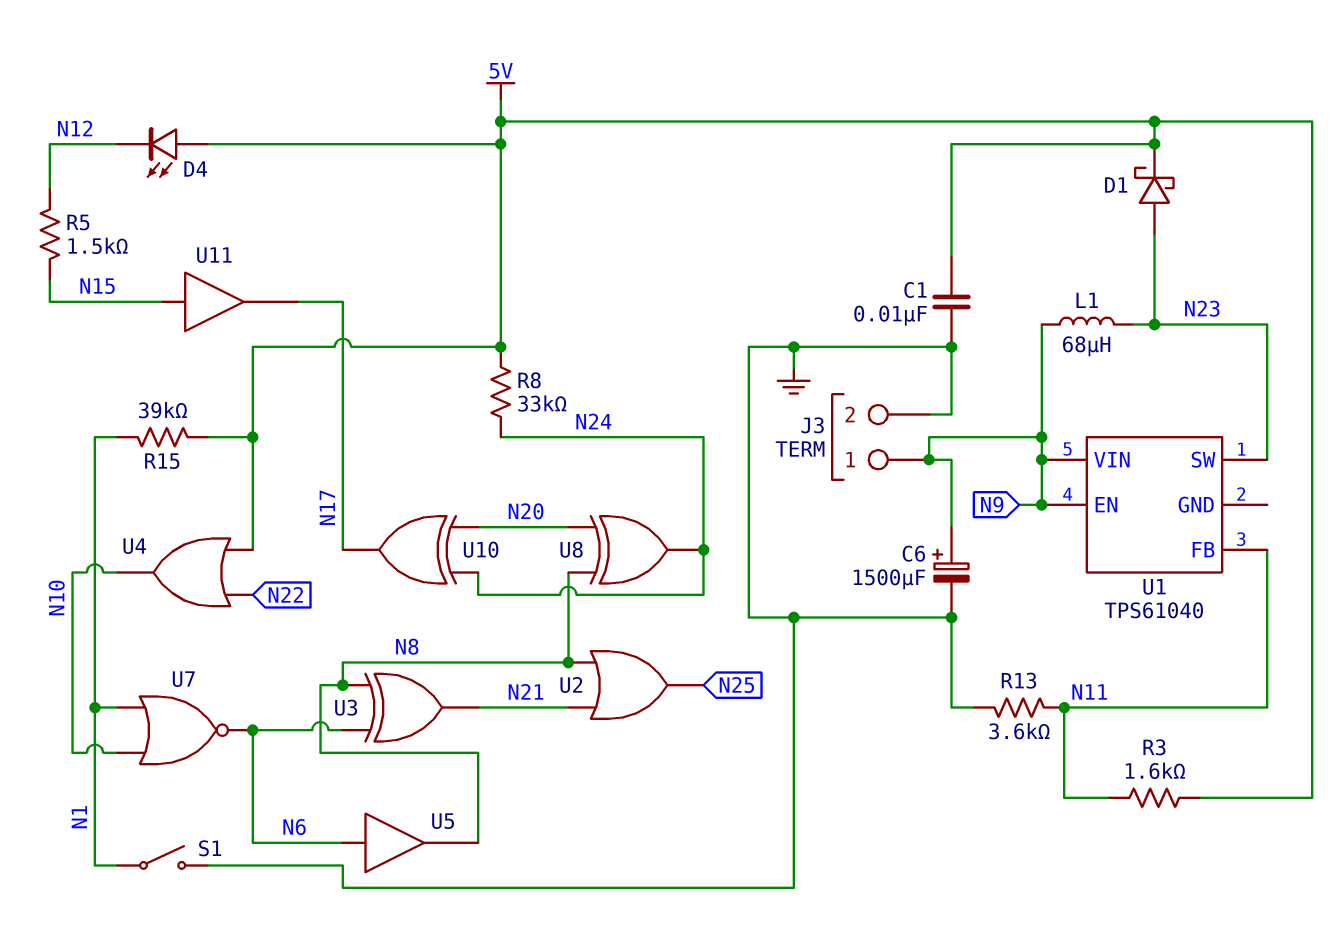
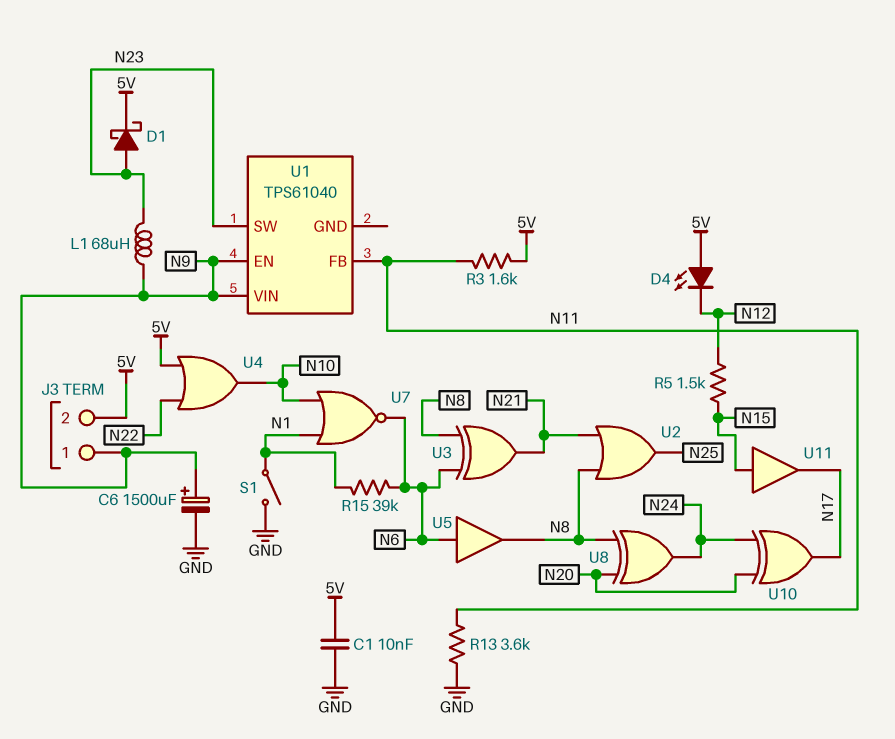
J3 pin 2: GND -> 5V
R8: 33k (5V, N24) -> none
R15: 39k (5V, N1) -> 39k (N1, N6)

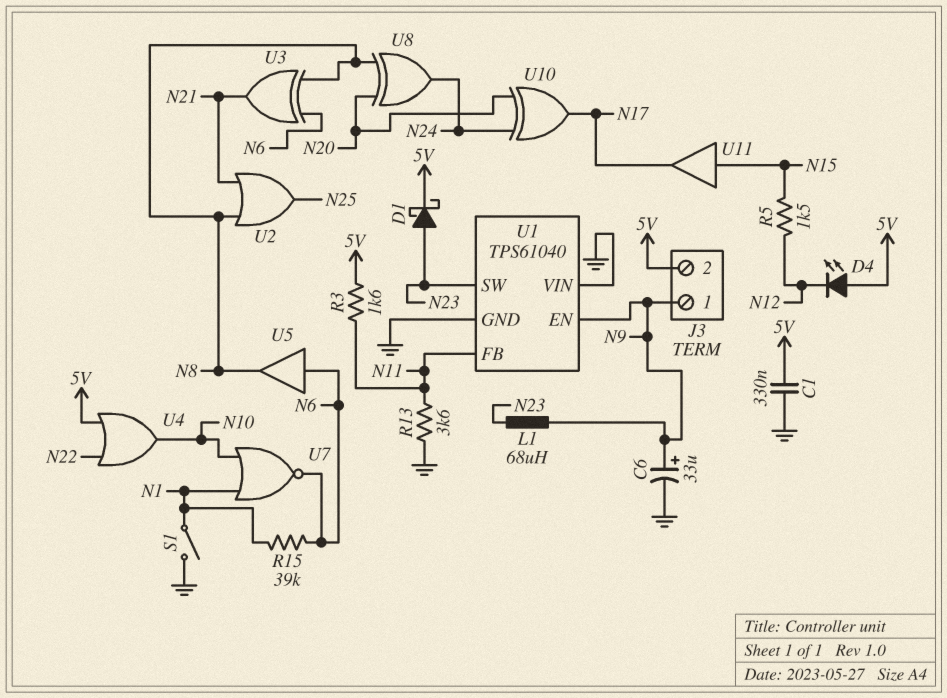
C1: 10nF (5V, GND) -> 330nF (5V, GND)
C6: 1500uF (plus N9, minus GND) -> 33uF (plus N9, minus GND)
U1 pin GND: none -> GND
U1 pin VIN: N9 -> GND

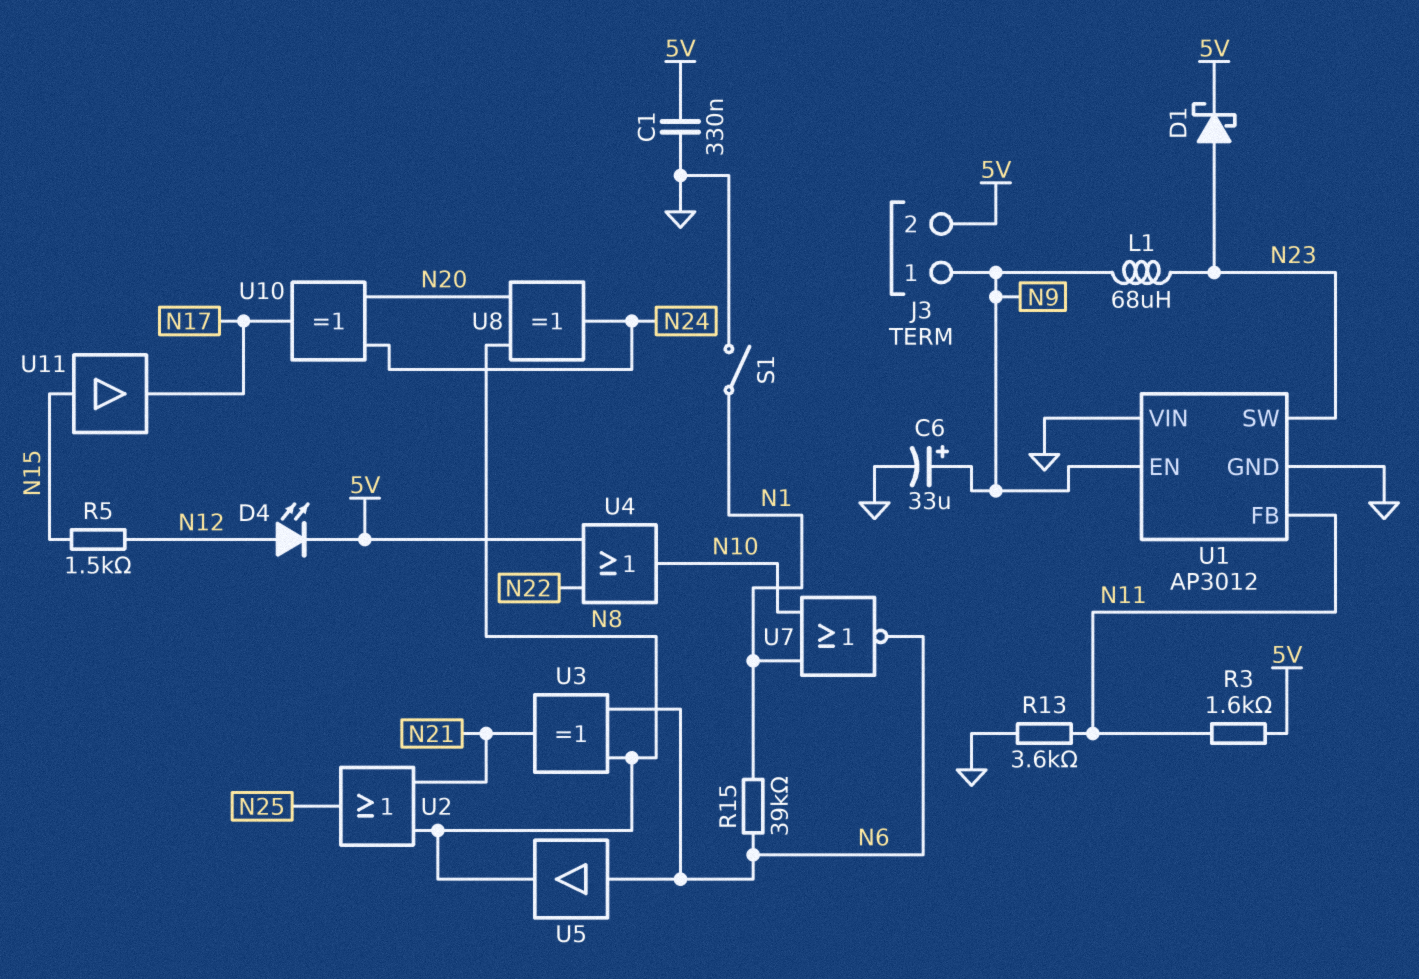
D4: LED (A 5V, K N12) -> LED (A N12, K 5V)
U1: TPS61040 -> AP3012

